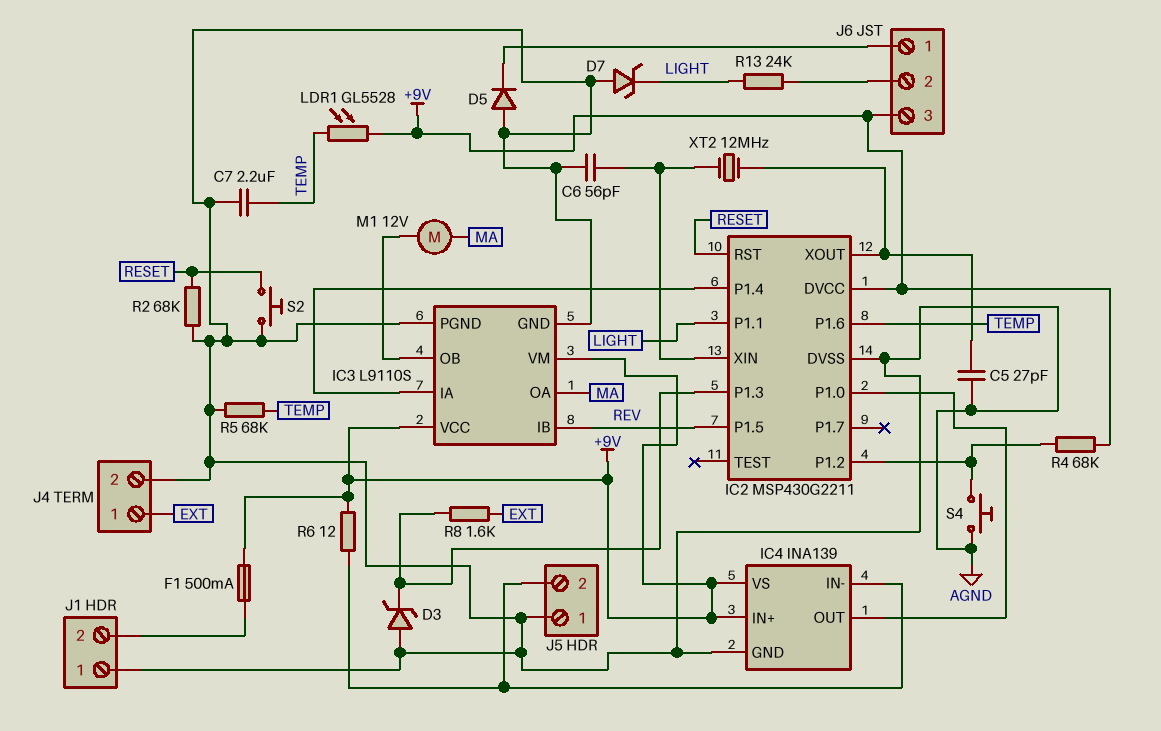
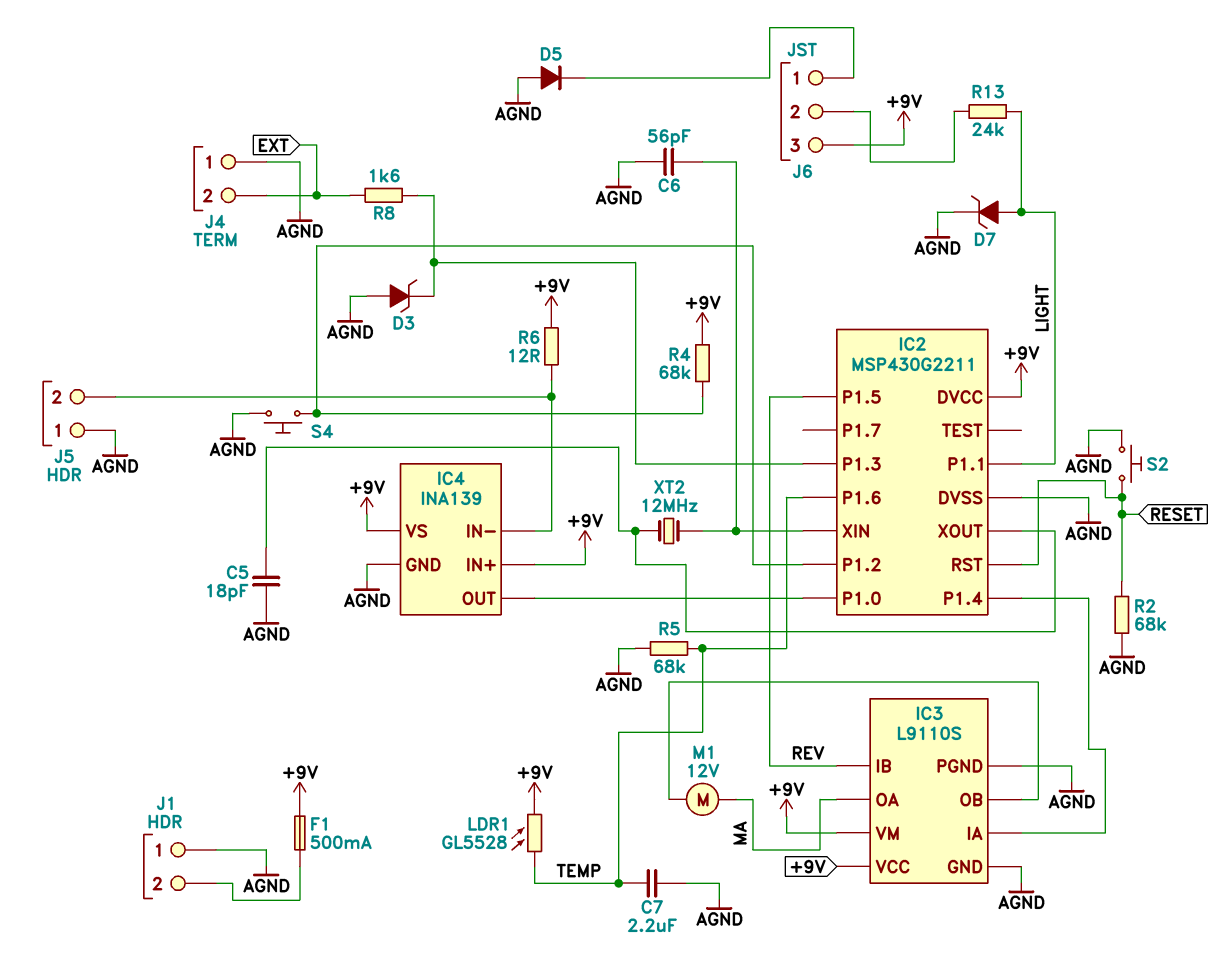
C5: 27pF (AGND, IC2/XOUT) -> 18pF (AGND, IC2/XOUT)
D7: zener (A AGND, K LIGHT) -> zener (A LIGHT, K AGND)
J4 pin 1: EXT -> AGND
J4 pin 2: AGND -> EXT

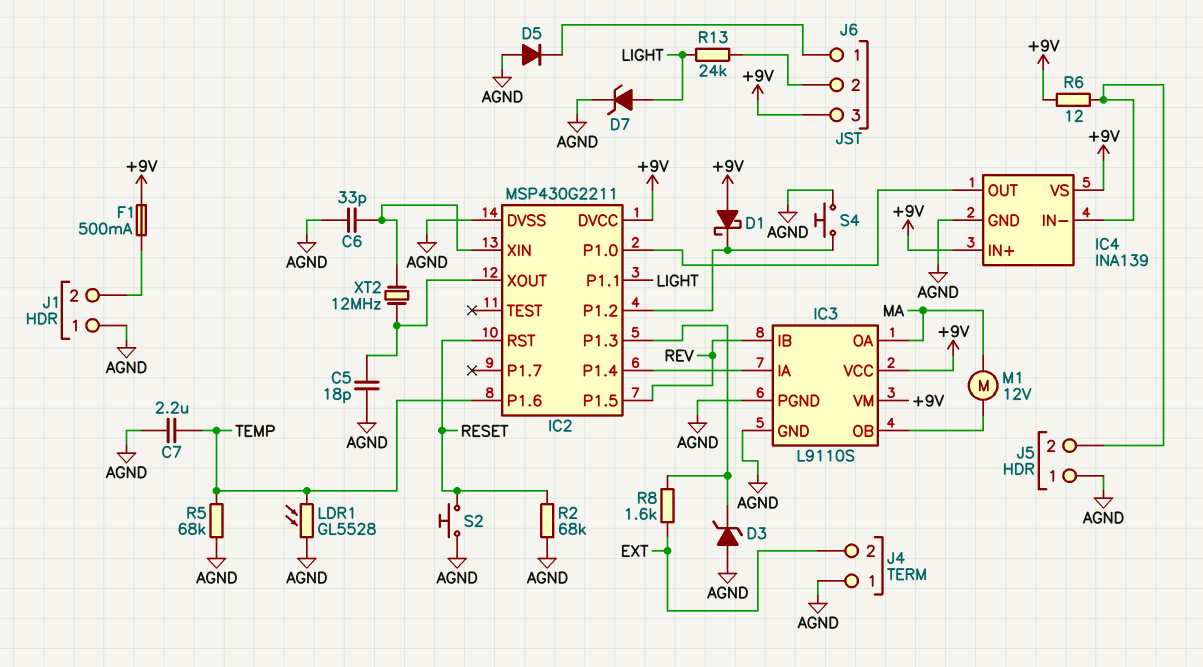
C6: 56pF (AGND, IC2/XIN) -> 33pF (AGND, IC2/XIN)
D1: none -> schottky (A +9V, K IC2/P1.2)
LDR1: GL5528 (+9V, TEMP) -> GL5528 (AGND, TEMP)
R4: 68k (+9V, IC2/P1.2) -> none

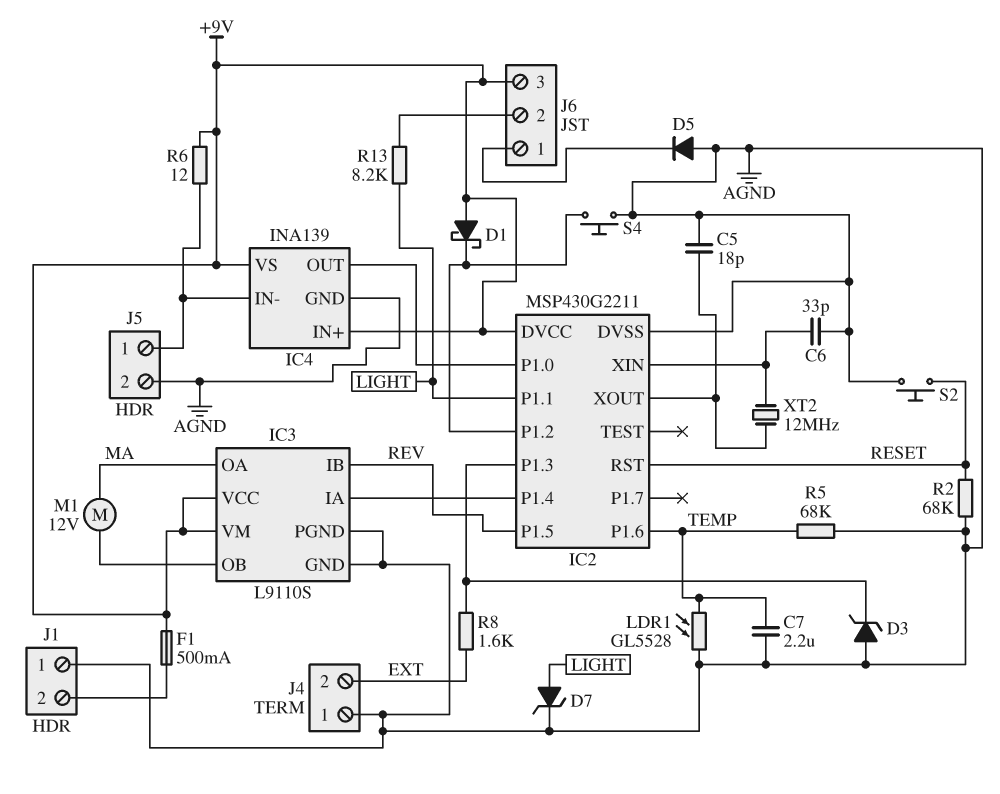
J5 pin 1: AGND -> IC4/IN-
J5 pin 2: IC4/IN- -> AGND
R13: 24k (J6/2, LIGHT) -> 8.2k (J6/2, LIGHT)

